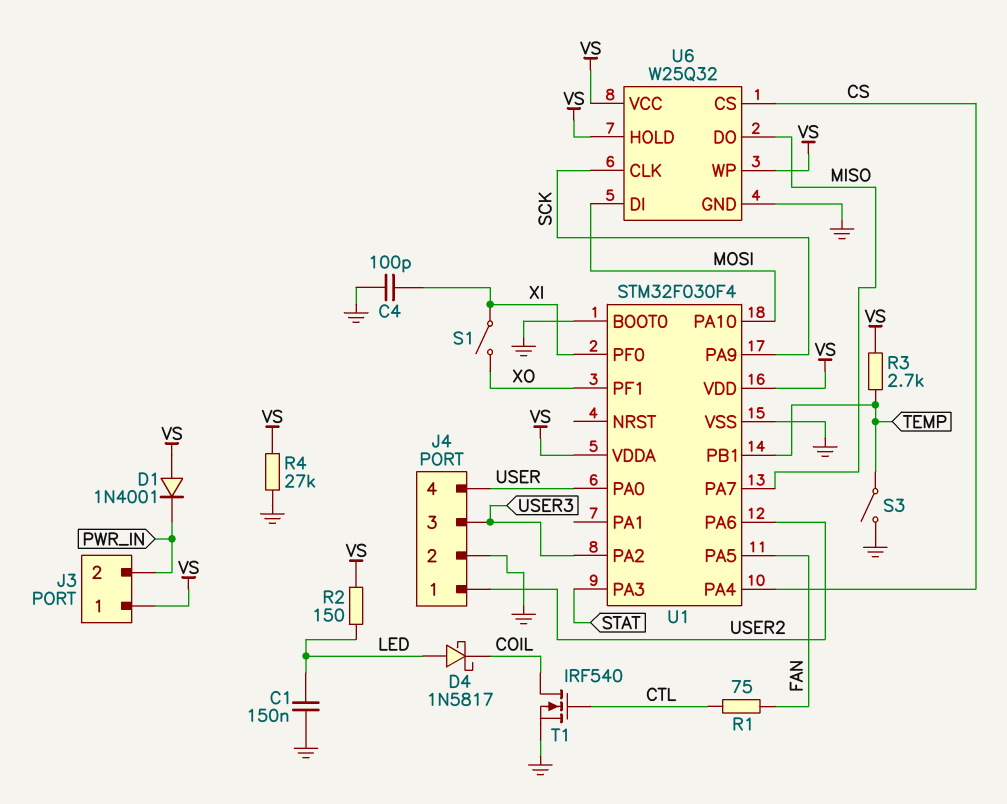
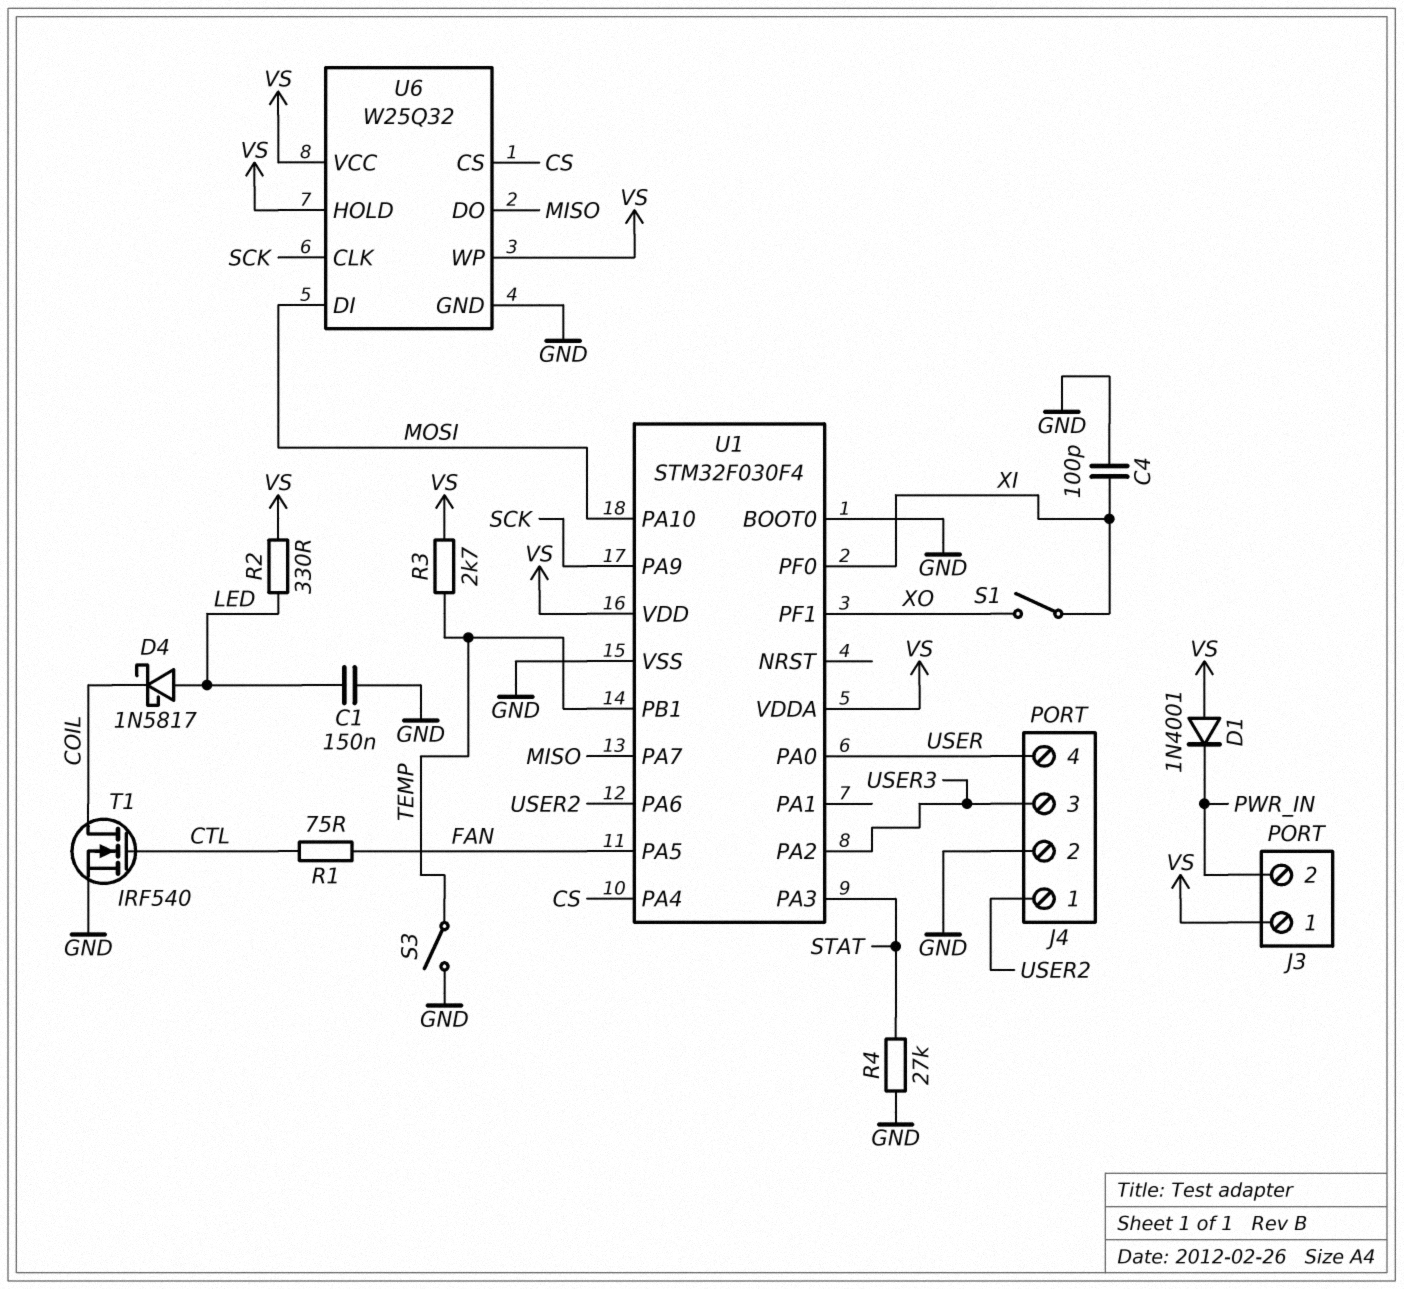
R2: 150 (LED, VS) -> 330 (LED, VS)
R4: 27k (GND, VS) -> 27k (GND, STAT)

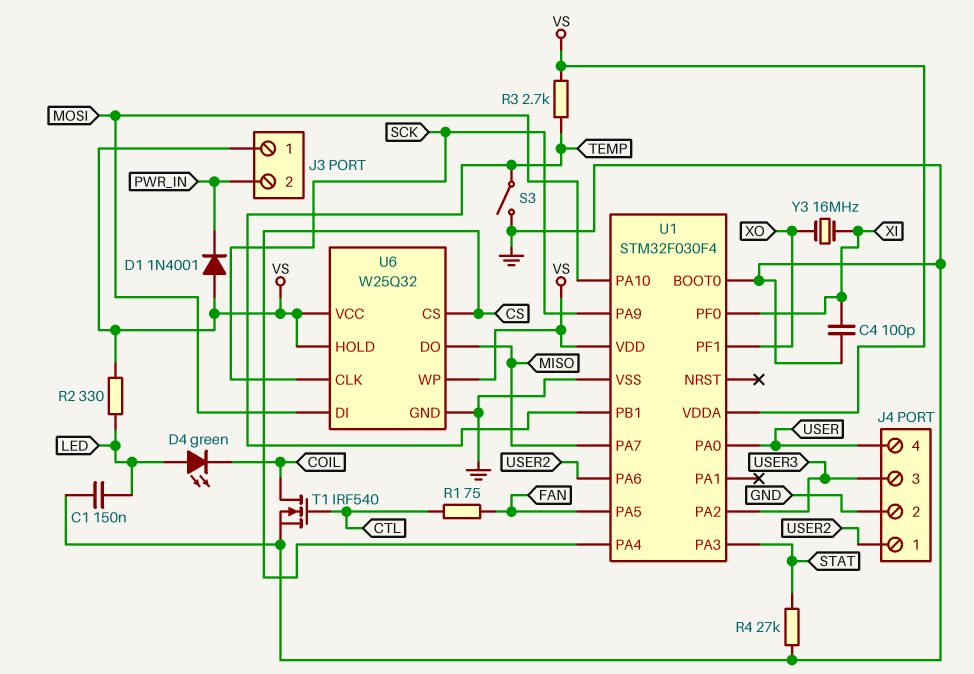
D4: schottky 1N5817 (A LED, K COIL) -> LED green (A LED, K COIL)
S1: switch (XI, XO) -> none
Y3: none -> 16MHz (XI, XO)

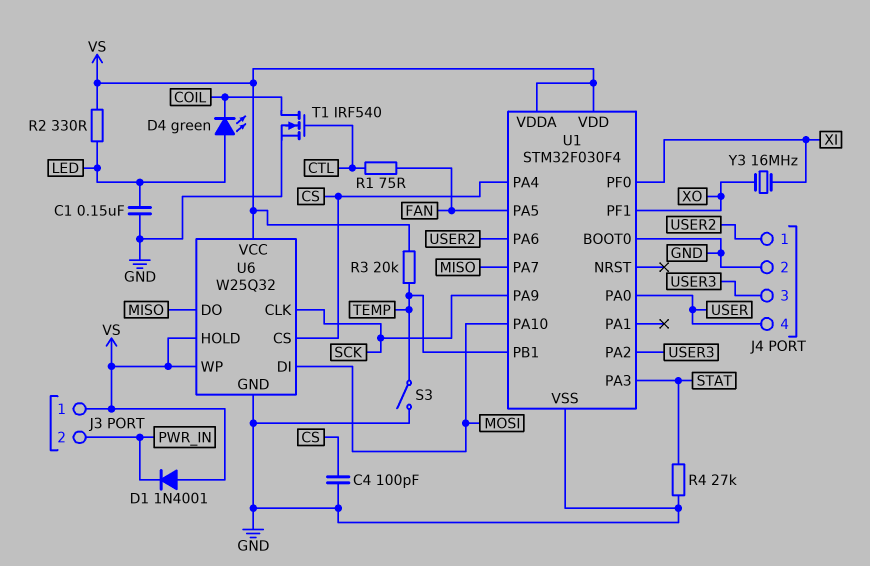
C4: 100pF (GND, XI) -> 100pF (CS, GND)
R3: 2.7k (TEMP, VS) -> 20k (TEMP, VS)

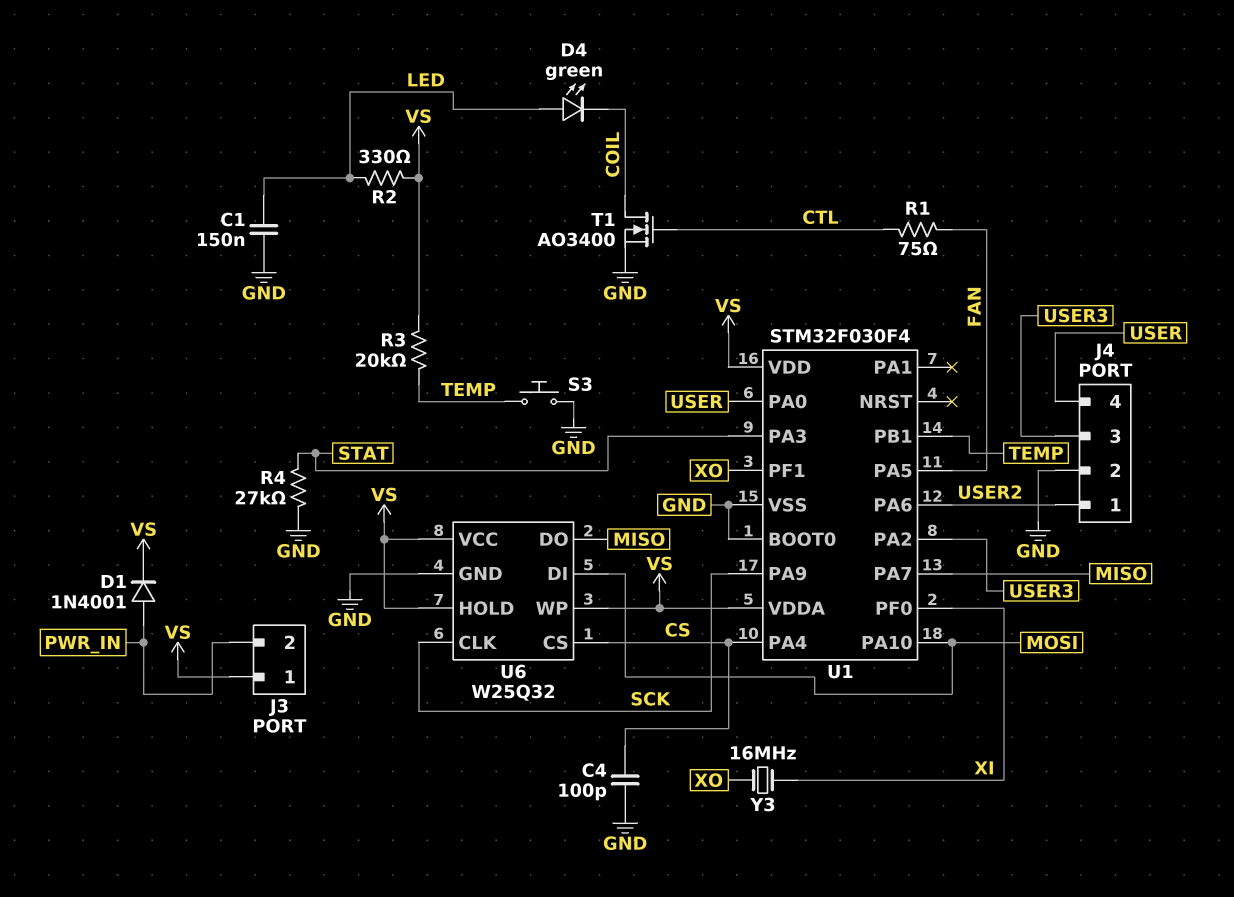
D1: diode 1N4001 (A VS, K PWR_IN) -> diode 1N4001 (A PWR_IN, K VS)
S3: switch (GND, TEMP) -> button (GND, TEMP)
T1: NMOS IRF540 (G CTL, D COIL, S GND) -> NMOS AO3400 (G CTL, D COIL, S GND)

